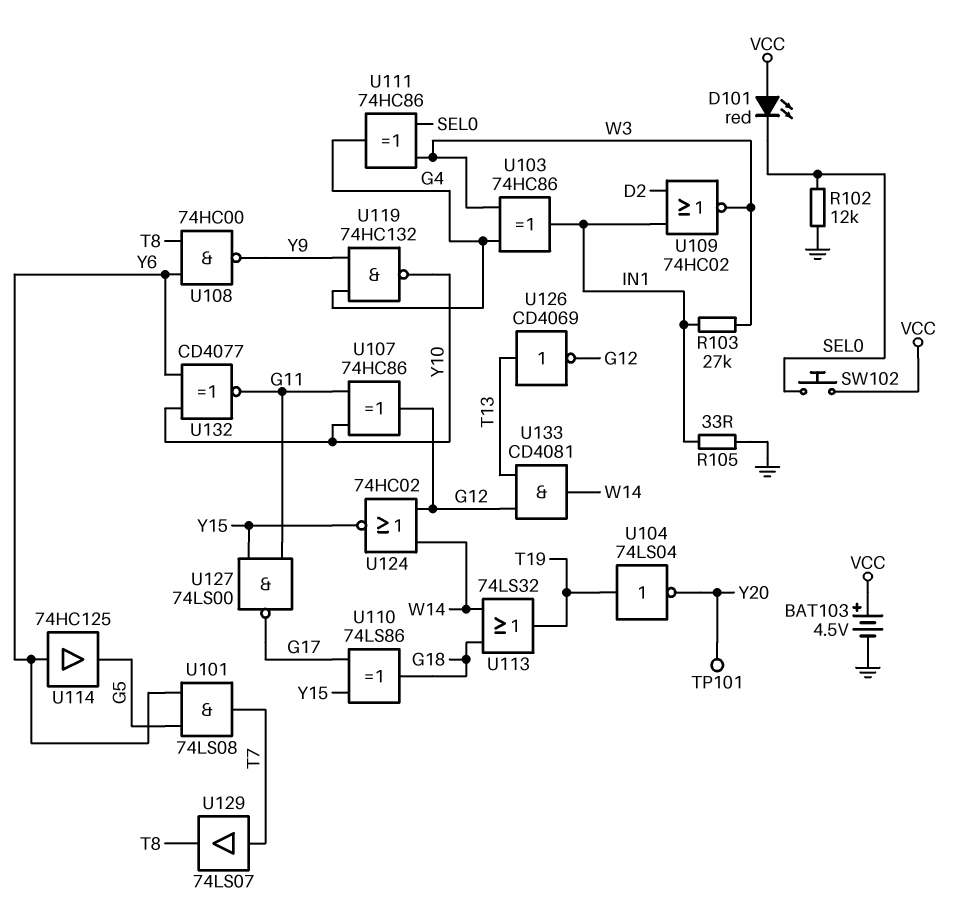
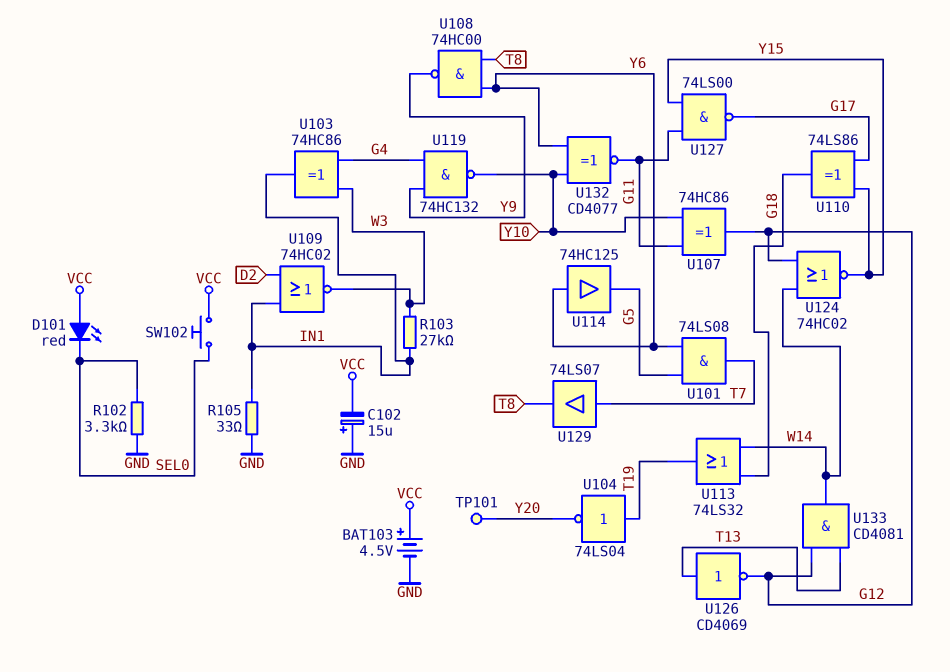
C102: none -> 15uF (plus GND, minus VCC)
R102: 12k (GND, SEL0) -> 3.3k (GND, SEL0)
U111: XOR 74HC86 (in SEL0, in W3, out G4) -> none

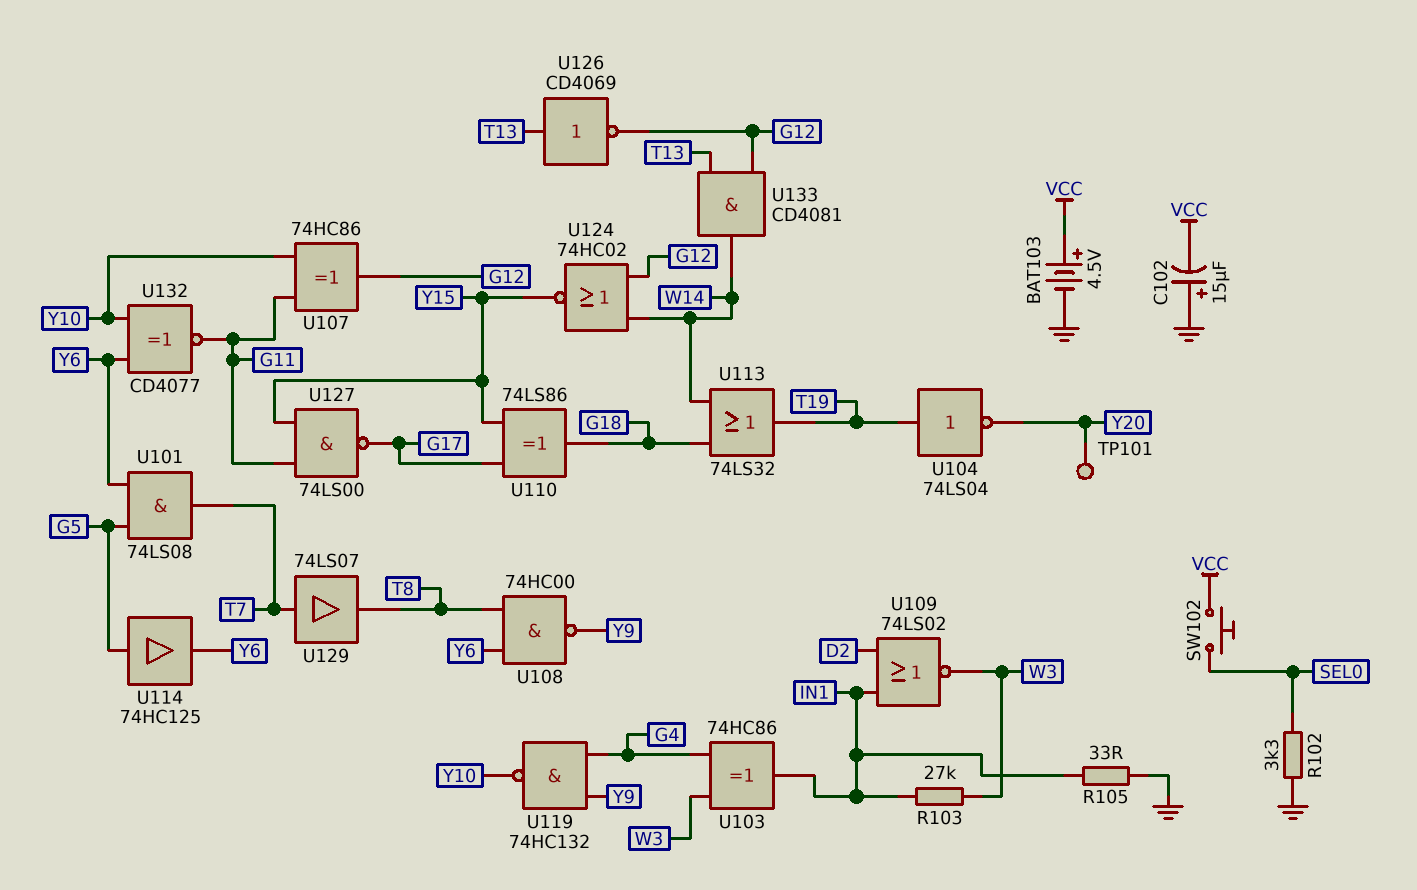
D101: LED red (A VCC, K SEL0) -> none
U109: NOR 74HC02 (in D2, in IN1, out W3) -> NOR 74LS02 (in D2, in IN1, out W3)
U114: buffer 74HC125 (in Y6, out G5) -> buffer 74HC125 (in G5, out Y6)

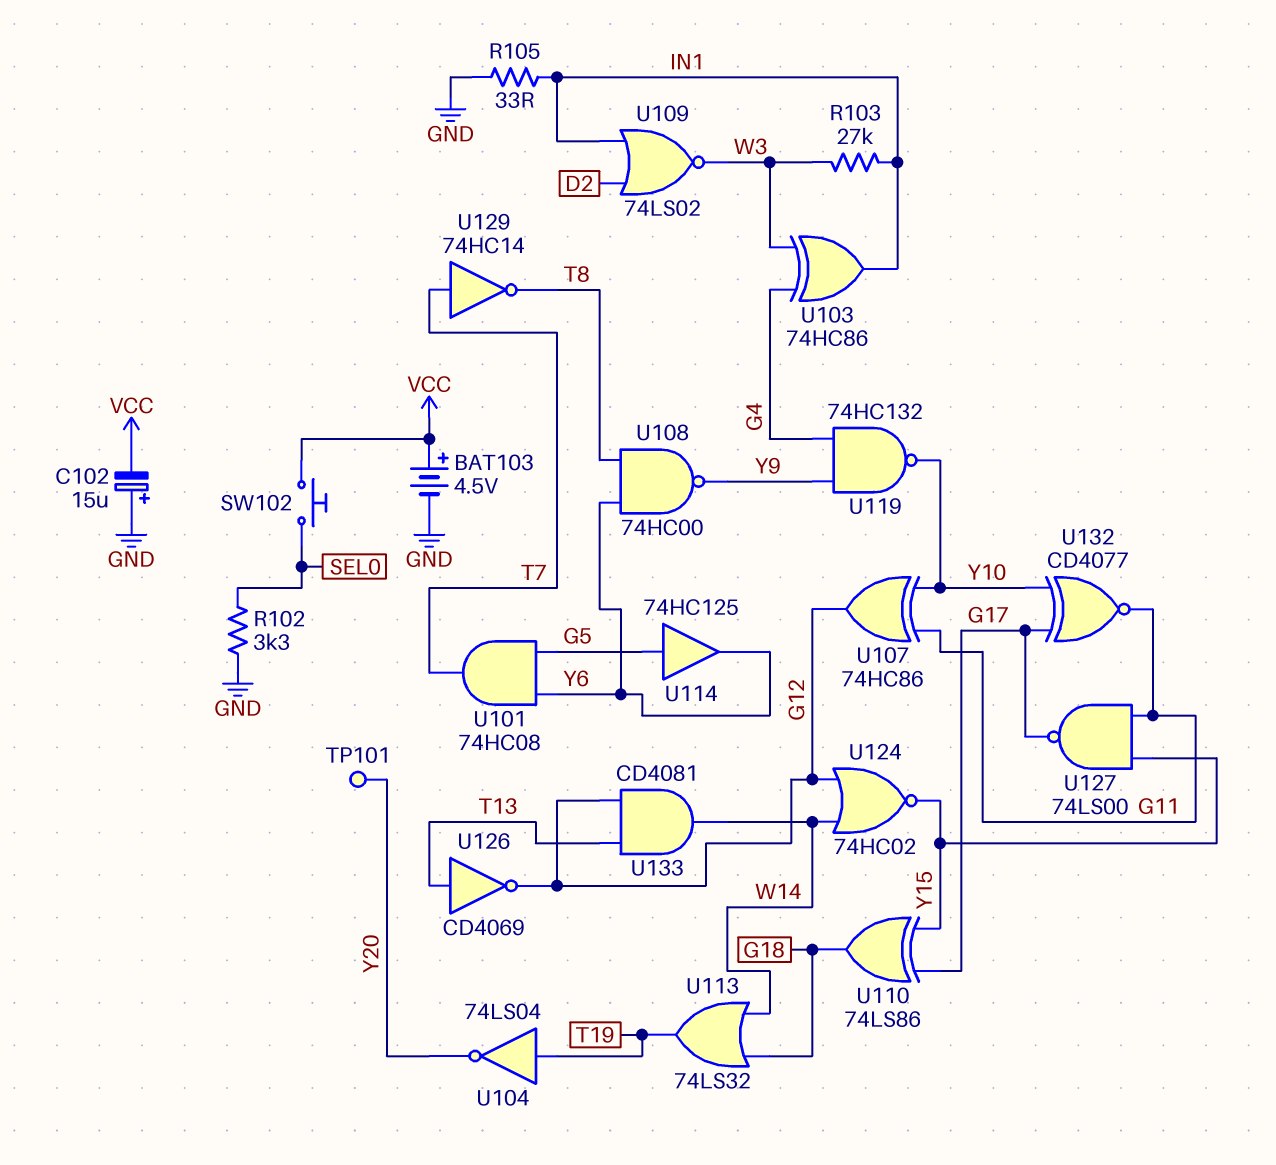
U101: AND 74LS08 (in G5, in Y6, out T7) -> AND 74HC08 (in G5, in Y6, out T7)
U129: buffer 74LS07 (in T7, out T8) -> NOT 74HC14 (in T7, out T8)
U132: XNOR CD4077 (in Y6, in Y10, out G11) -> XNOR CD4077 (in G17, in Y10, out G11)

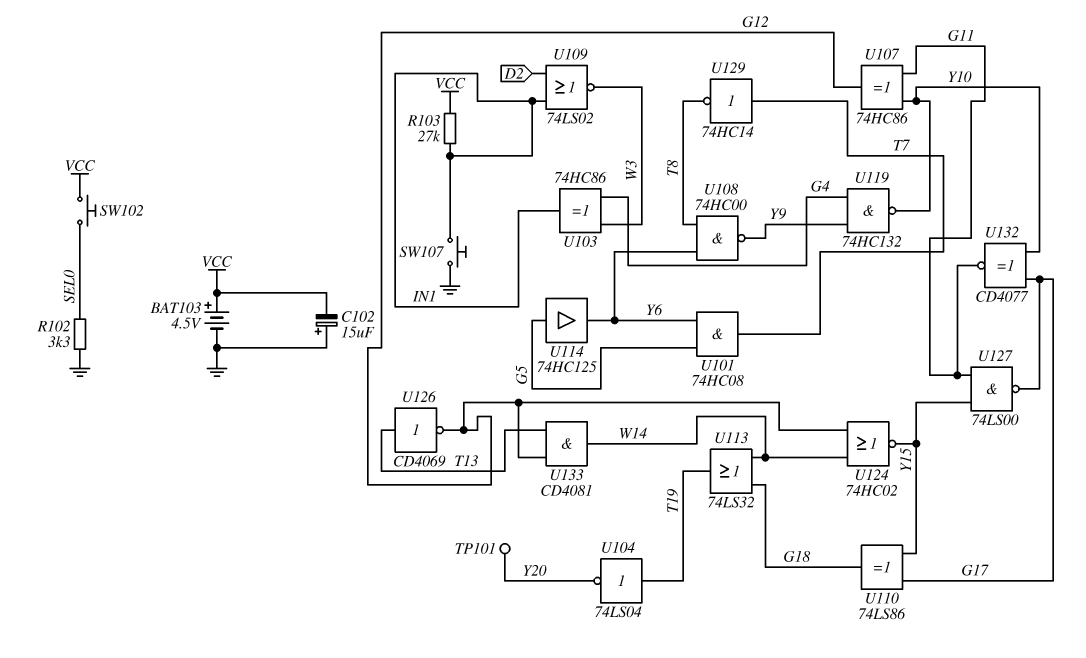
R103: 27k (IN1, W3) -> 27k (IN1, VCC)
R105: 33 (GND, IN1) -> none
SW107: none -> button (GND, IN1)

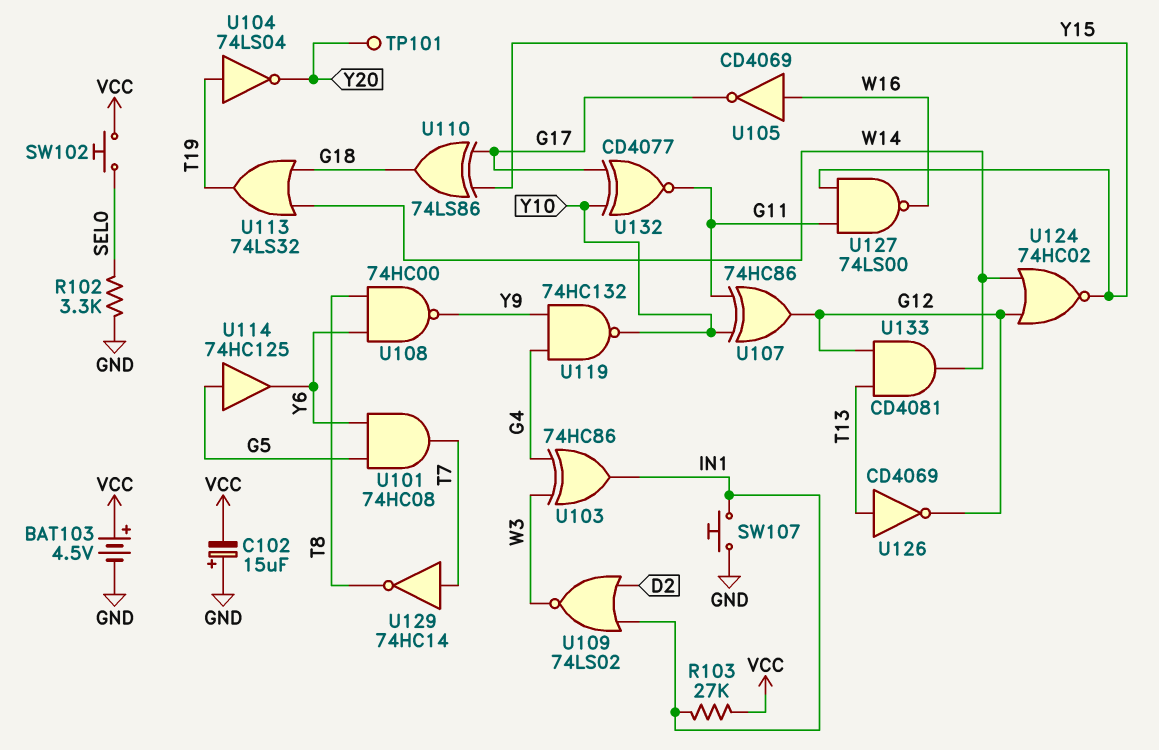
U105: none -> NOT CD4069 (in W16, out G17)
U127: NAND 74LS00 (in G11, in Y15, out G17) -> NAND 74LS00 (in G11, in Y15, out W16)

